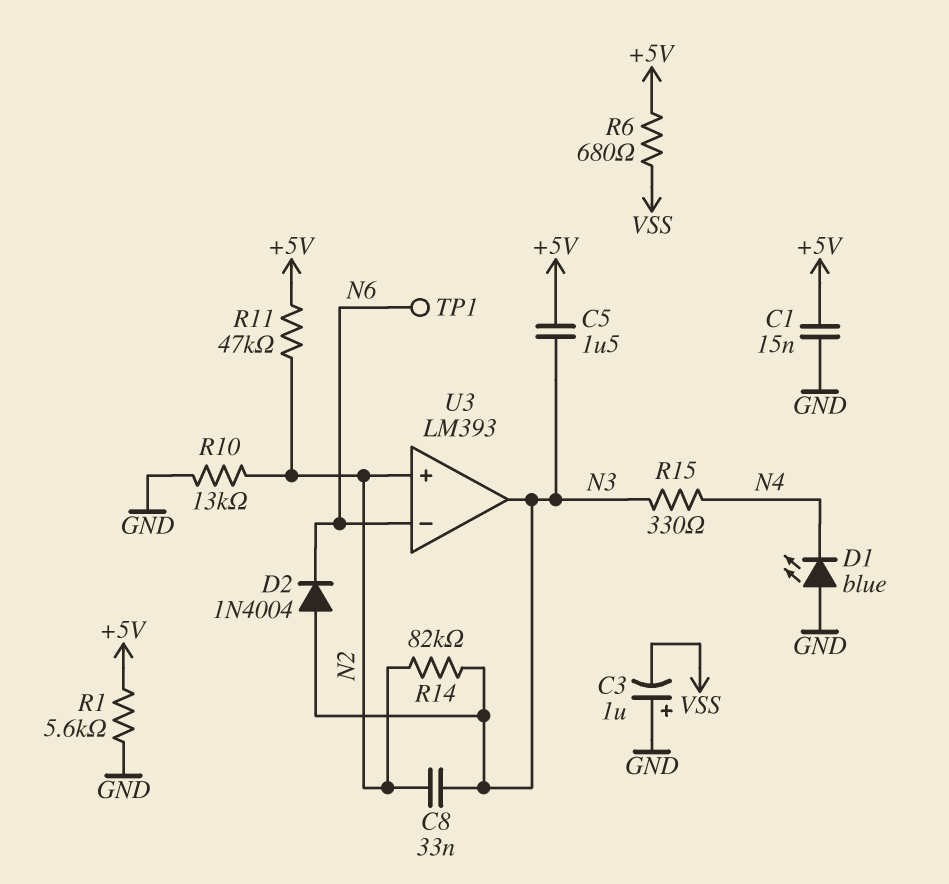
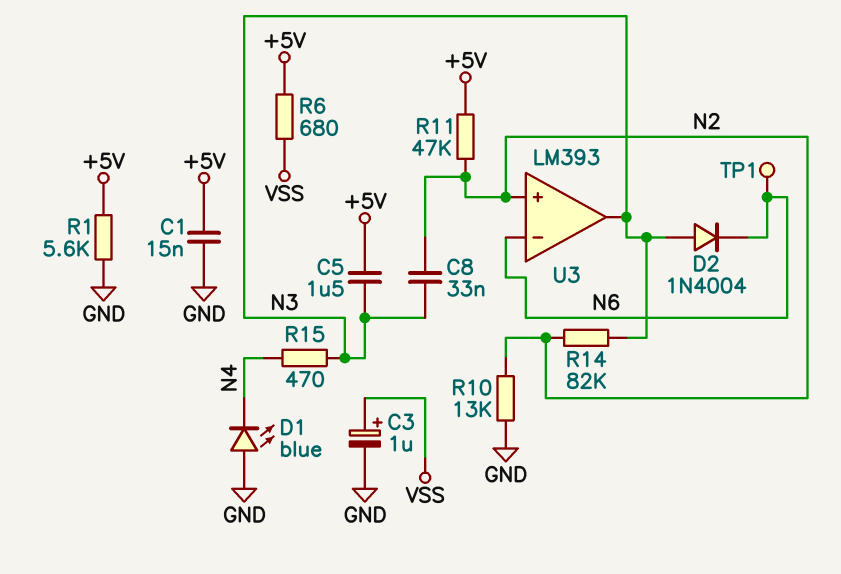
C3: 1uF (plus GND, minus VSS) -> 1uF (plus VSS, minus GND)
R15: 330 (N3, N4) -> 470 (N3, N4)

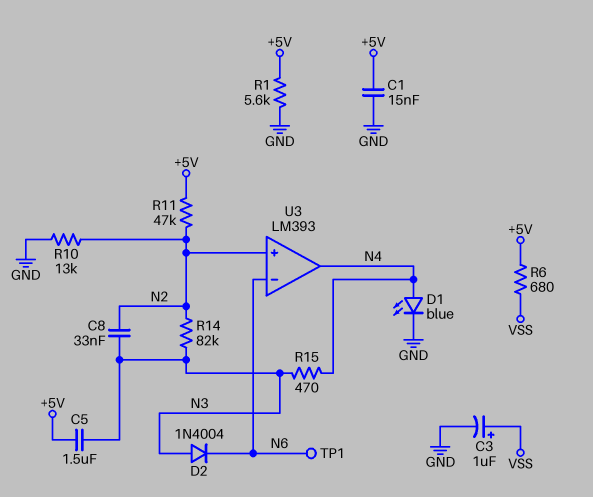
D1: LED blue (A GND, K N4) -> LED blue (A N4, K GND)
U3 pin out: N3 -> N4

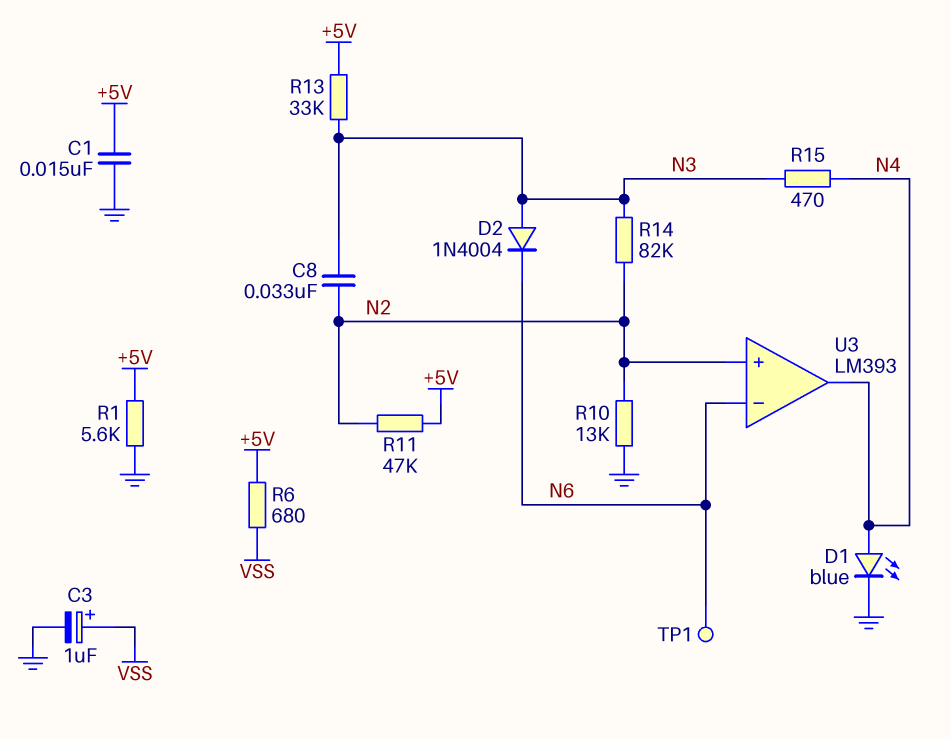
C5: 1.5uF (+5V, N3) -> none
R13: none -> 33k (+5V, N3)

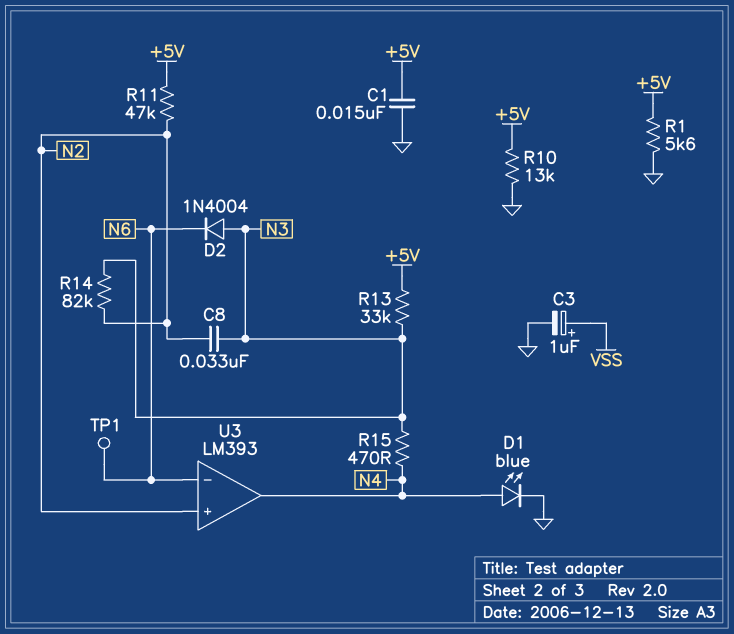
R6: 680 (+5V, VSS) -> none
R10: 13k (GND, N2) -> 13k (+5V, GND)

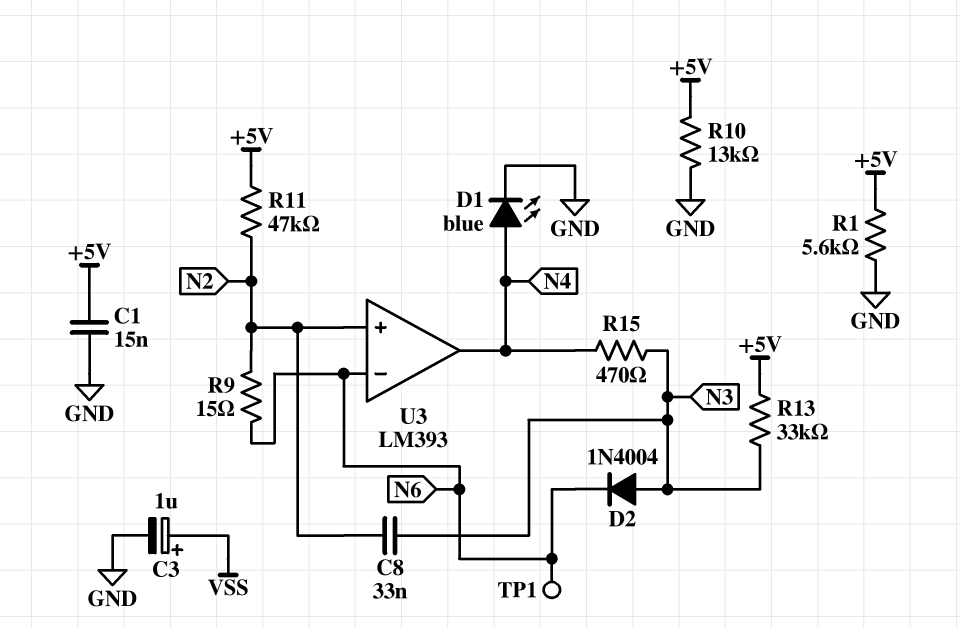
R9: none -> 15 (N2, N6)
R14: 82k (N2, N3) -> none

